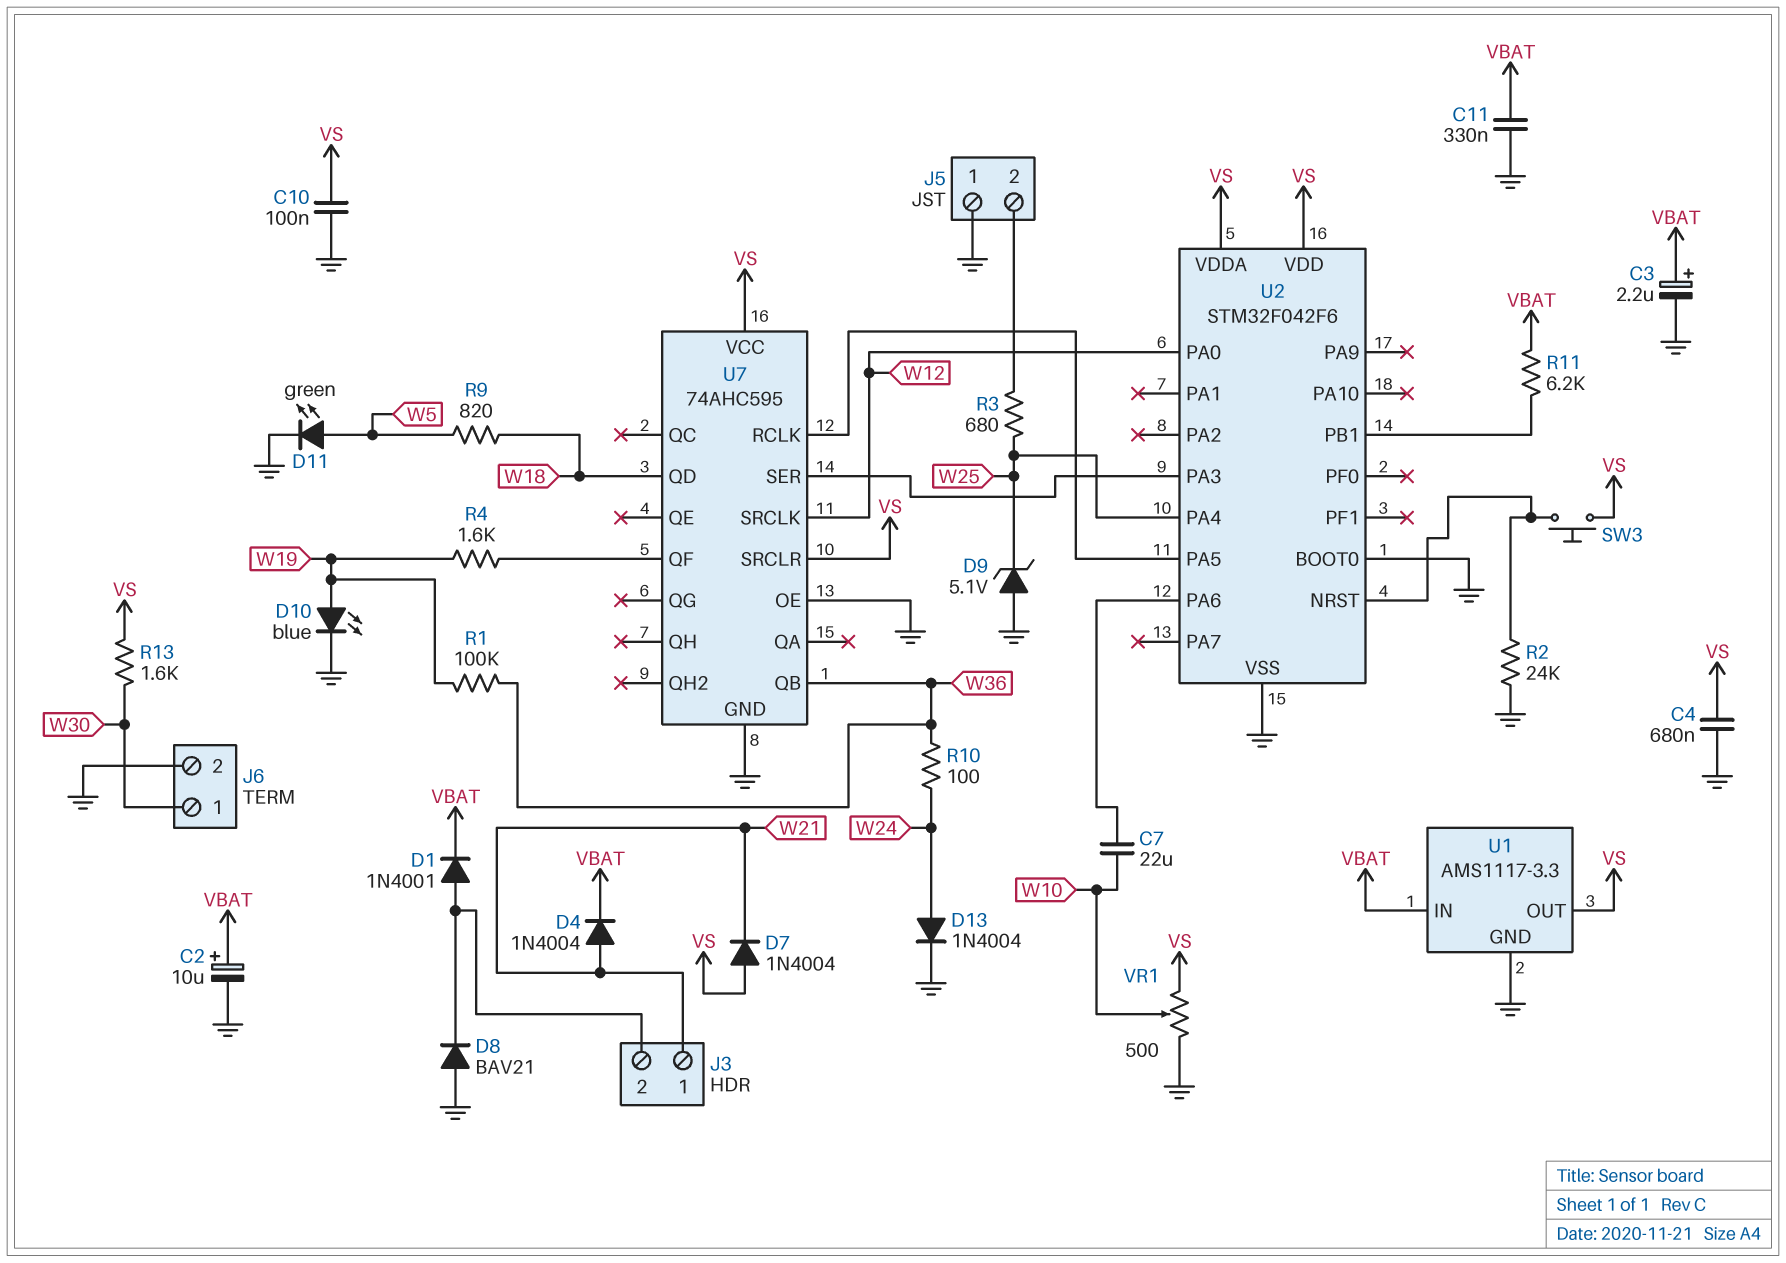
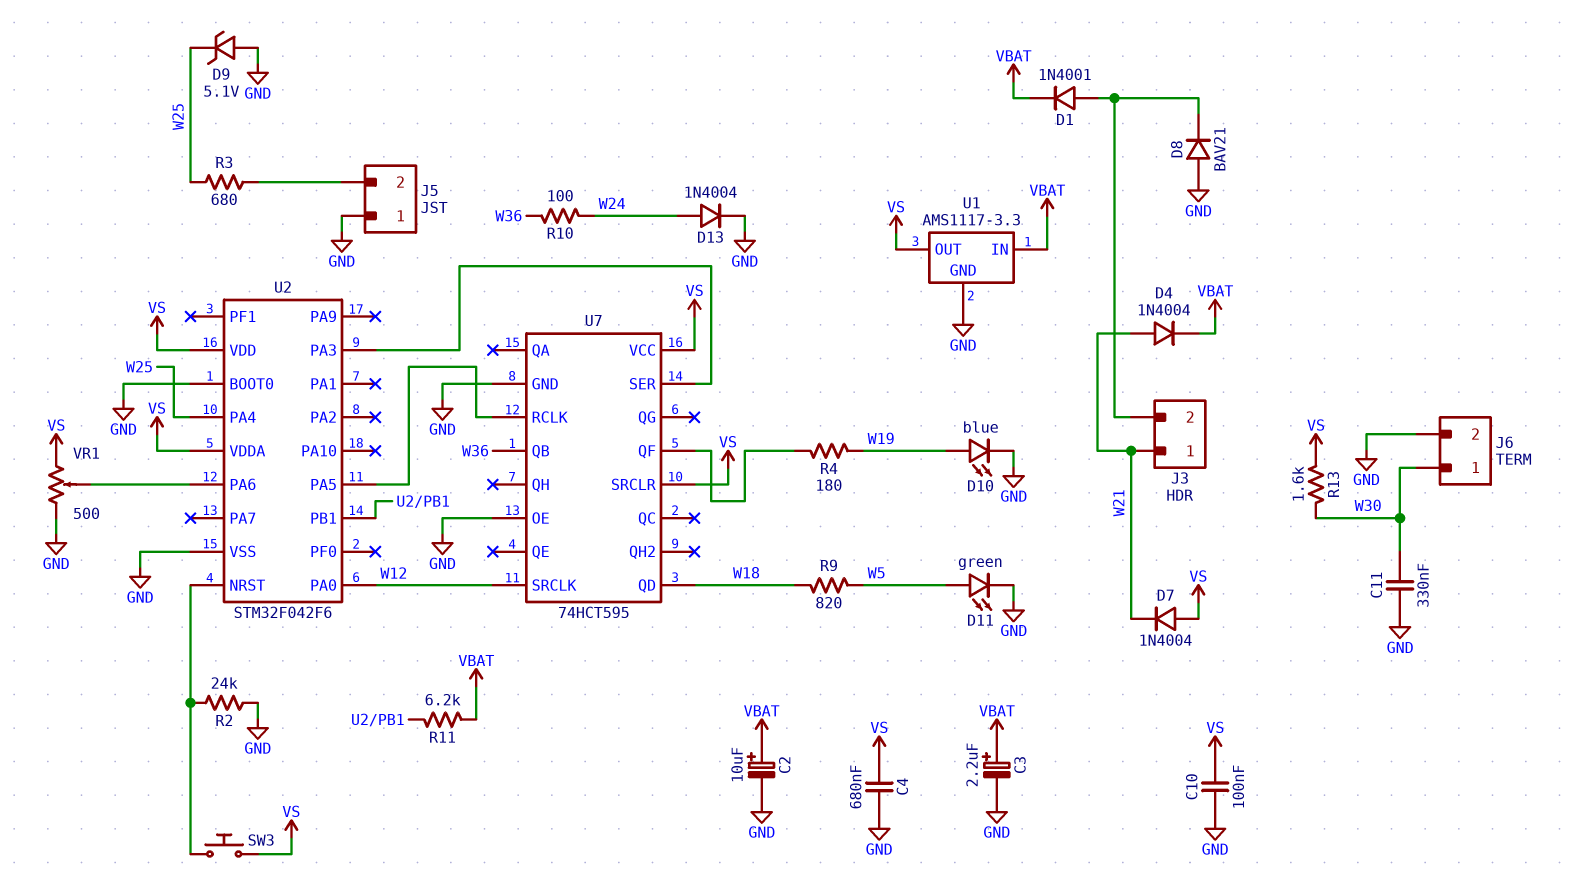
C7: 22uF (U2/PA6, W10) -> none
C11: 330nF (GND, VBAT) -> 330nF (GND, W30)
R1: 100k (W19, W36) -> none
R4: 1.6k (U7/QF, W19) -> 180 (U7/QF, W19)
U7: 74AHC595 -> 74HCT595
VR1: 500 (GND, VS, wiper W10) -> 500 (GND, VS, wiper U2/PA6)

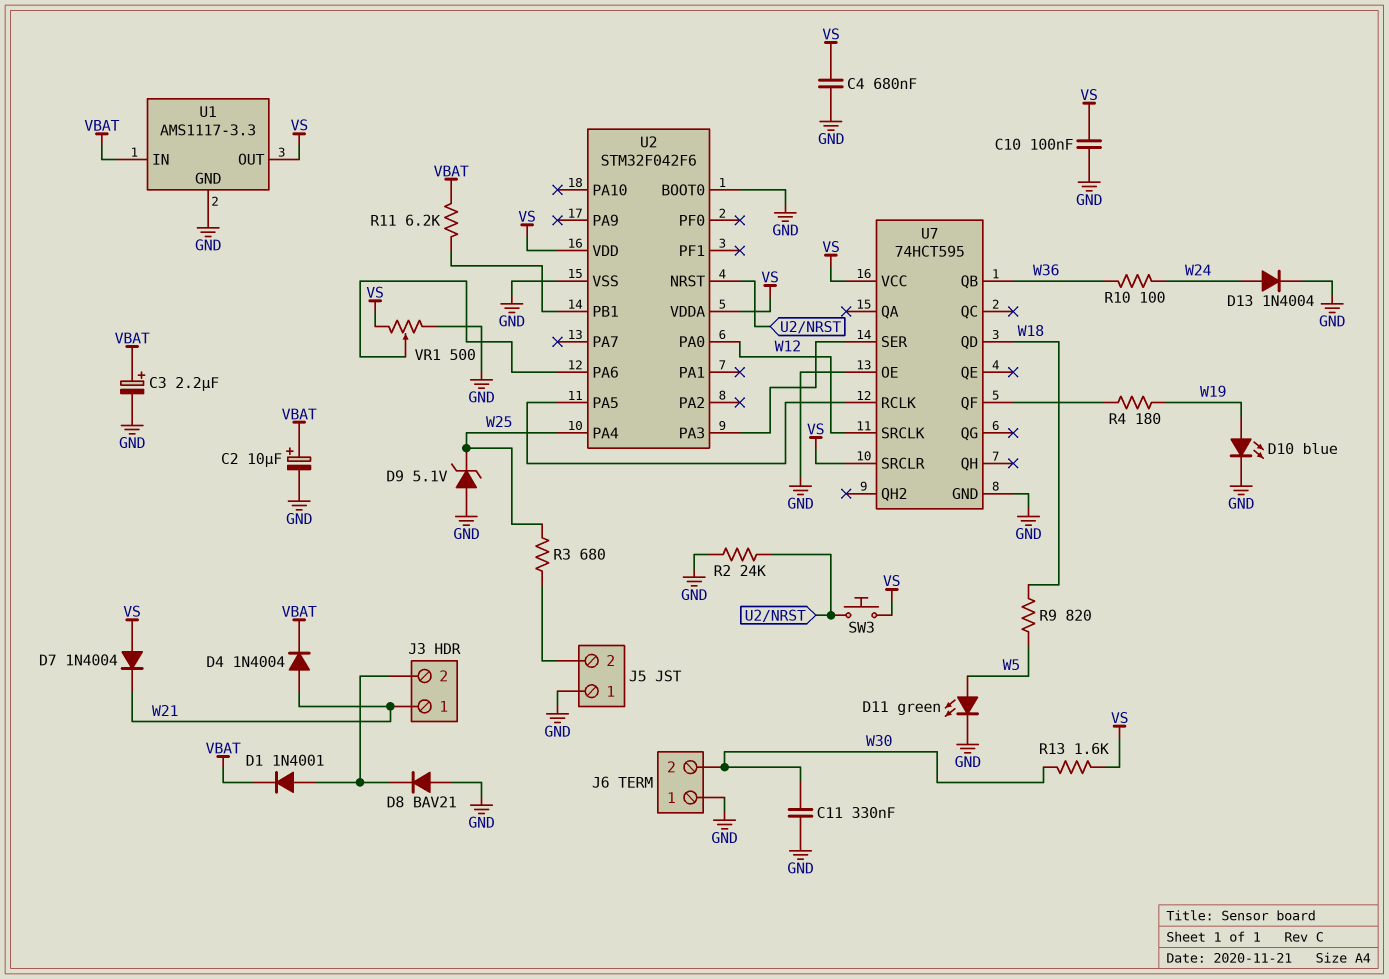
J6 pin 1: W30 -> GND
J6 pin 2: GND -> W30

